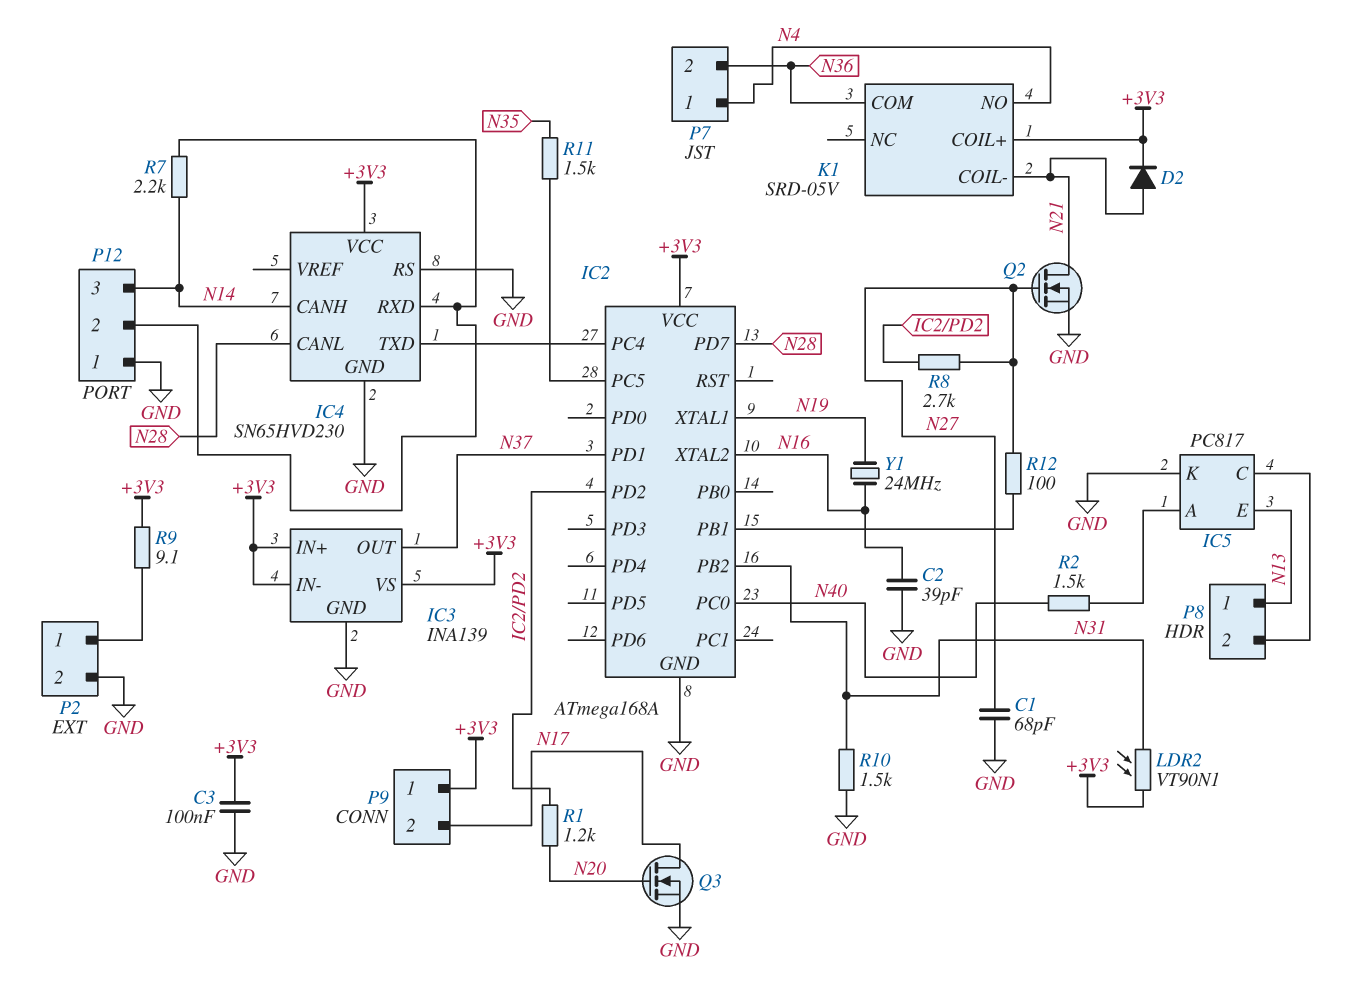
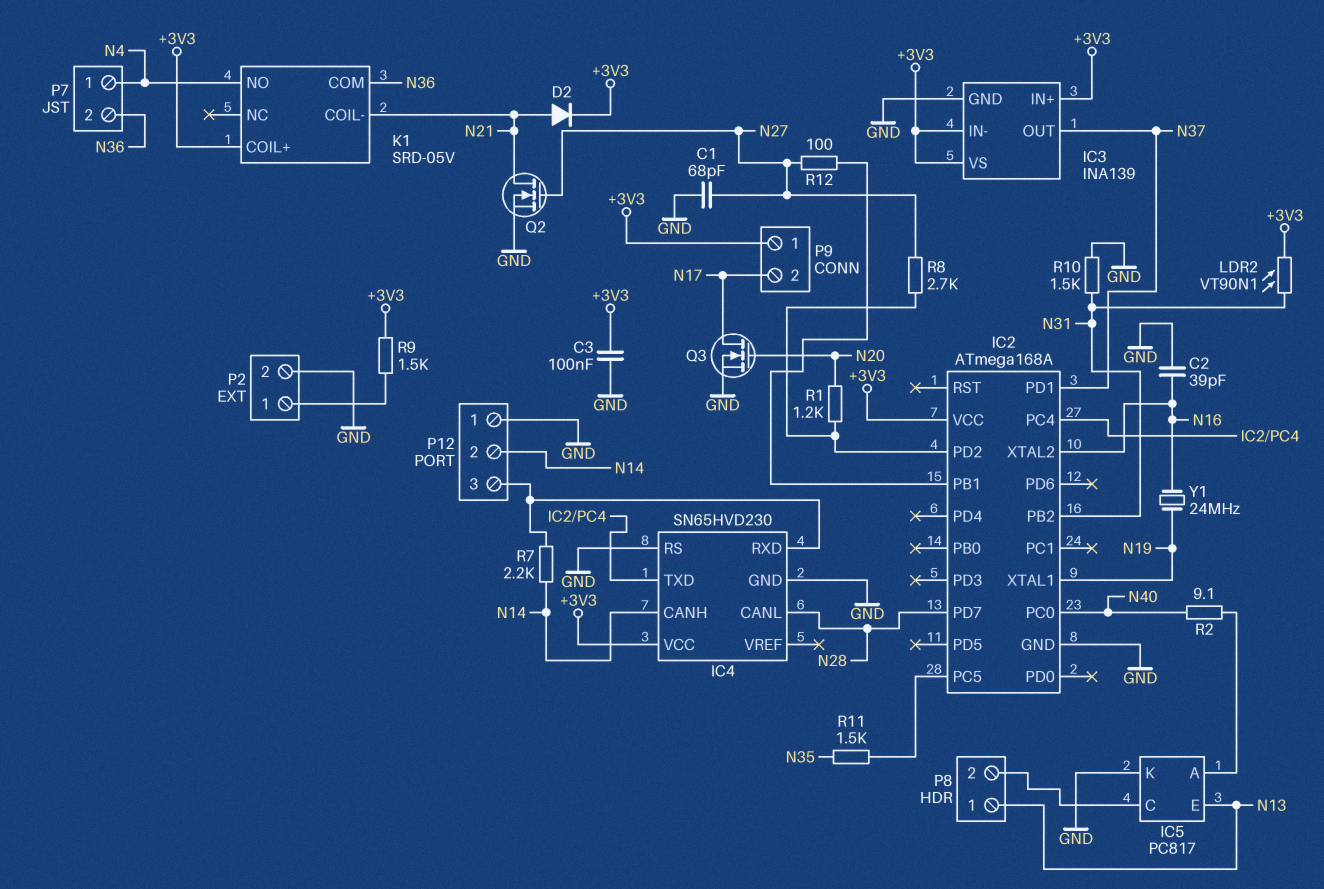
P12 pin 2: IC4/RXD -> N14
P12 pin 3: N14 -> IC4/RXD
R2: 1.5k (IC5/A, N40) -> 9.1 (IC5/A, N40)
R9: 9.1 (+3V3, P2/1) -> 1.5k (+3V3, P2/1)

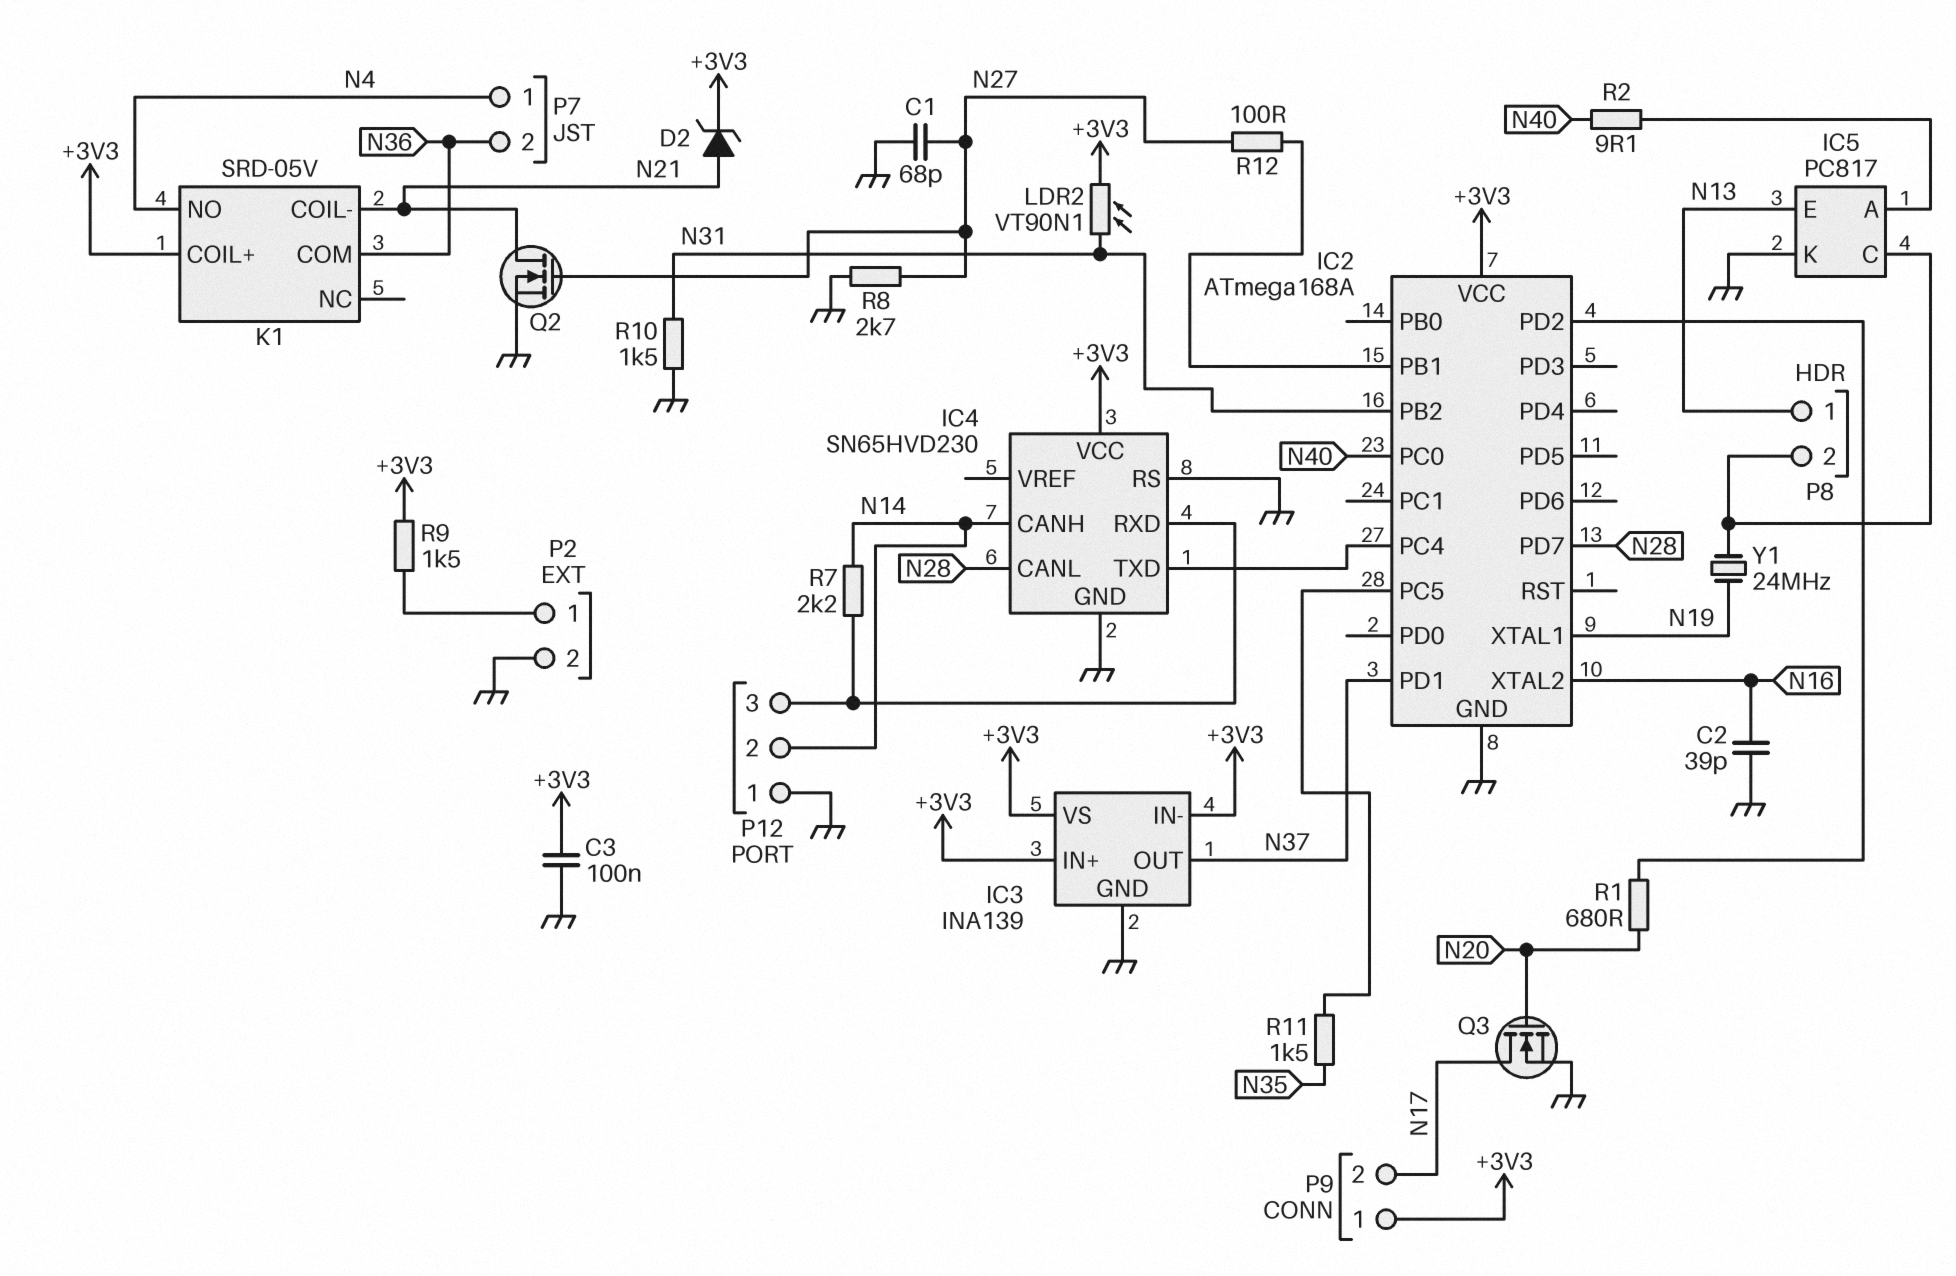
D2: diode (A N21, K +3V3) -> zener (A N21, K +3V3)
R1: 1.2k (IC2/PD2, N20) -> 680 (IC2/PD2, N20)
R8: 2.7k (IC2/PD2, N27) -> 2.7k (GND, N27)
Y1: 24MHz (N16, N19) -> 24MHz (IC5/C, N19)

